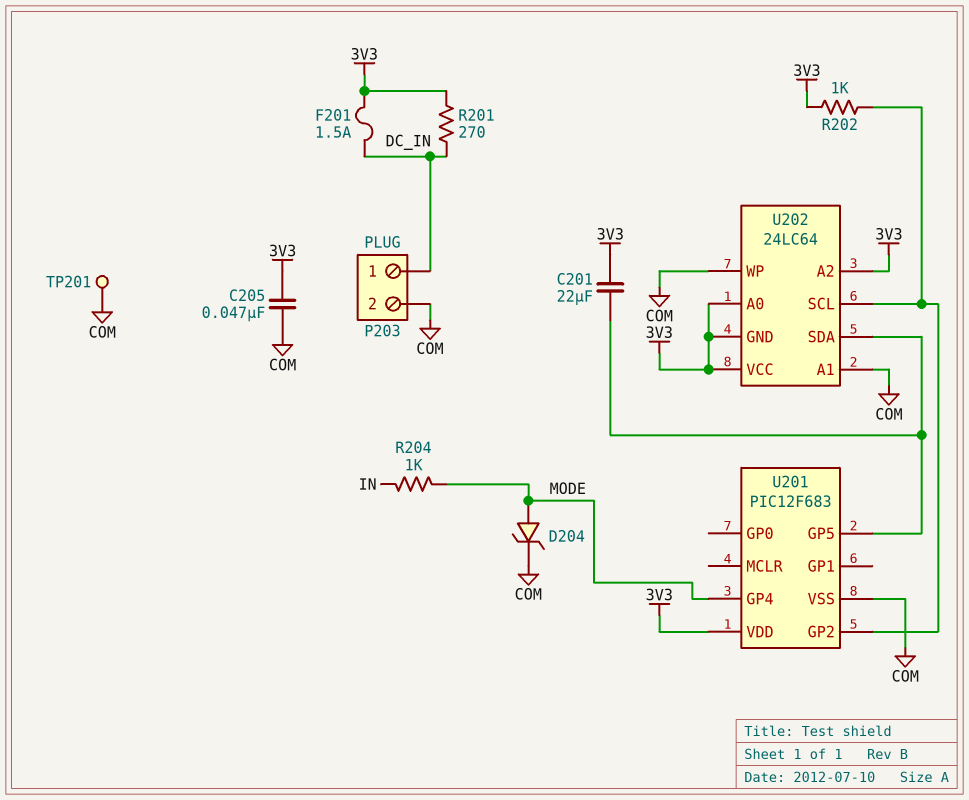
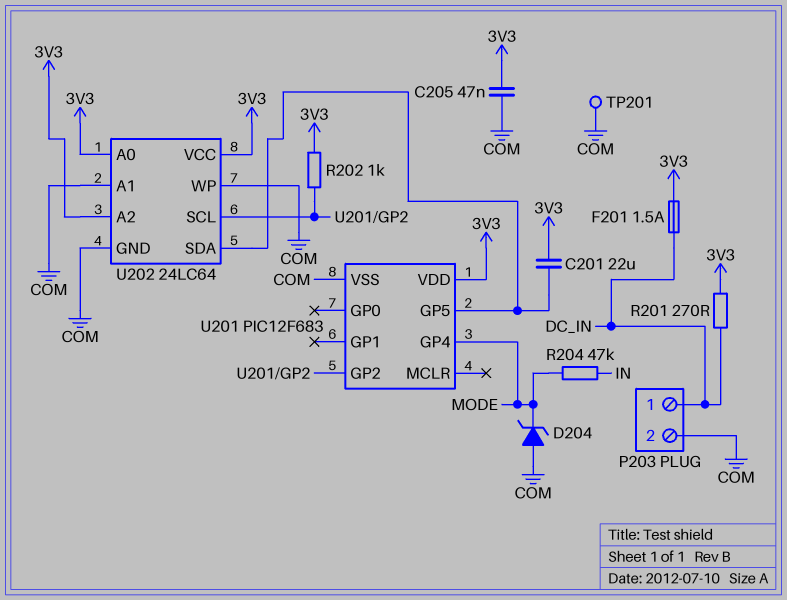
D204: zener (A MODE, K COM) -> zener (A COM, K MODE)
R204: 1k (IN, MODE) -> 47k (IN, MODE)
U202 pin GND: 3V3 -> COM

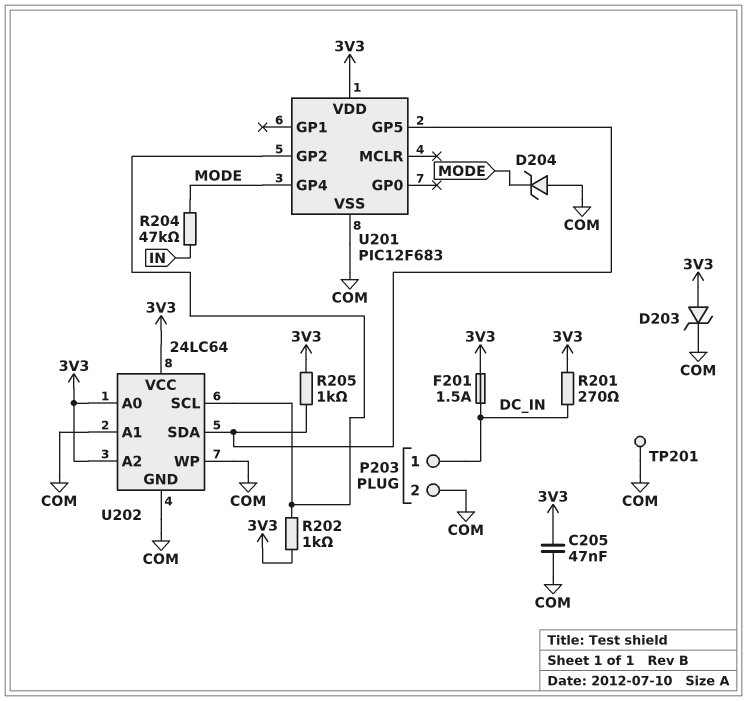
C201: 22uF (3V3, U201/GP5) -> none
D203: none -> zener (A 3V3, K COM)
R205: none -> 1k (3V3, U201/GP5)

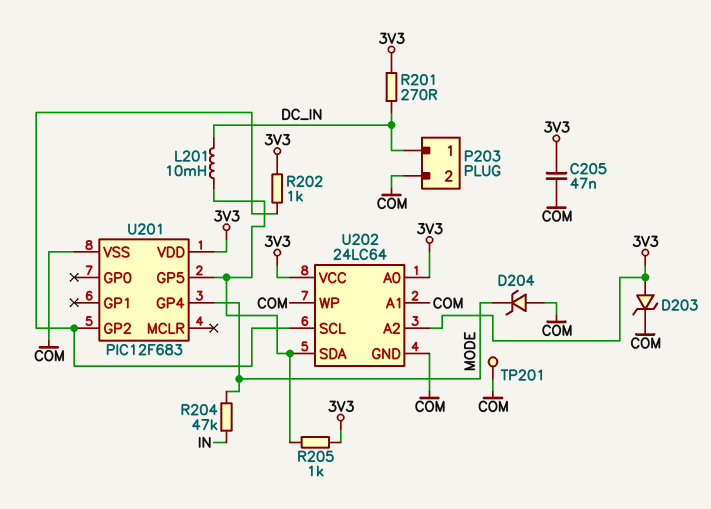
F201: 1.5A (3V3, DC_IN) -> none
L201: none -> 10mH (DC_IN, U201/GP5)

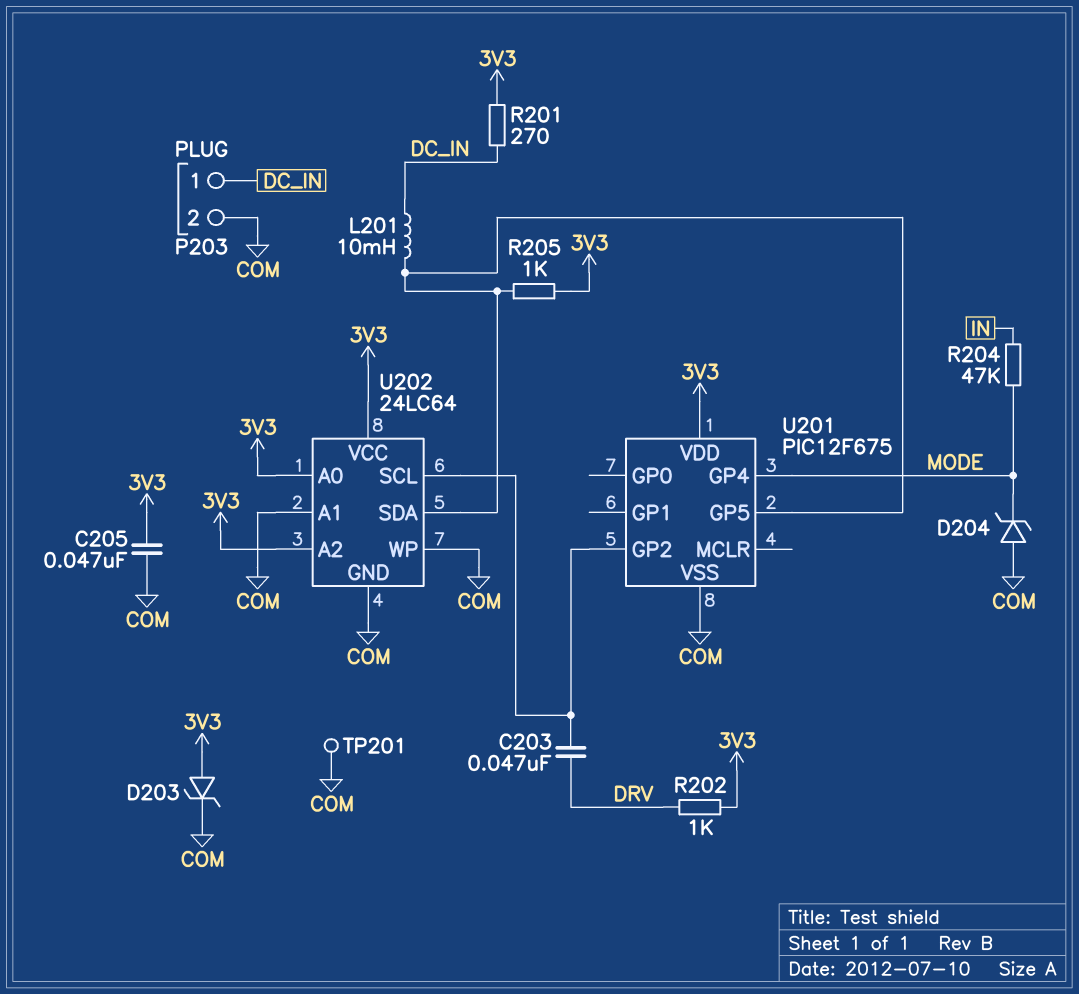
C203: none -> 47nF (DRV, U201/GP2)
R202: 1k (3V3, U201/GP2) -> 1k (3V3, DRV)
U201: PIC12F683 -> PIC12F675

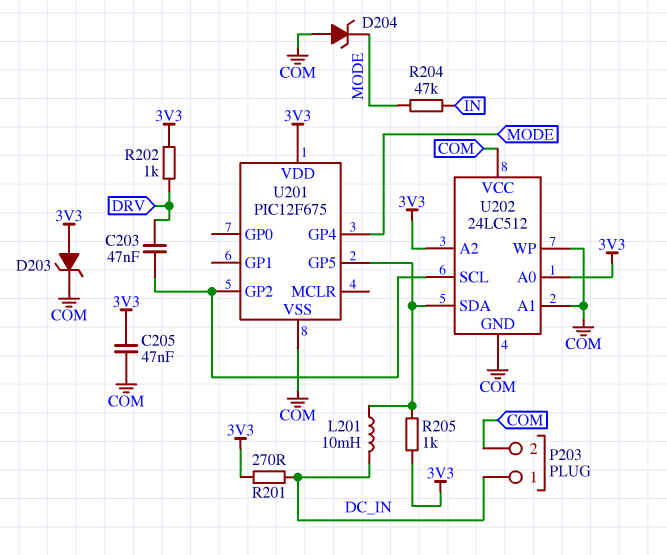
TP201: test point (COM) -> none
U202: 24LC64 -> 24LC512
U202 pin VCC: 3V3 -> COM

